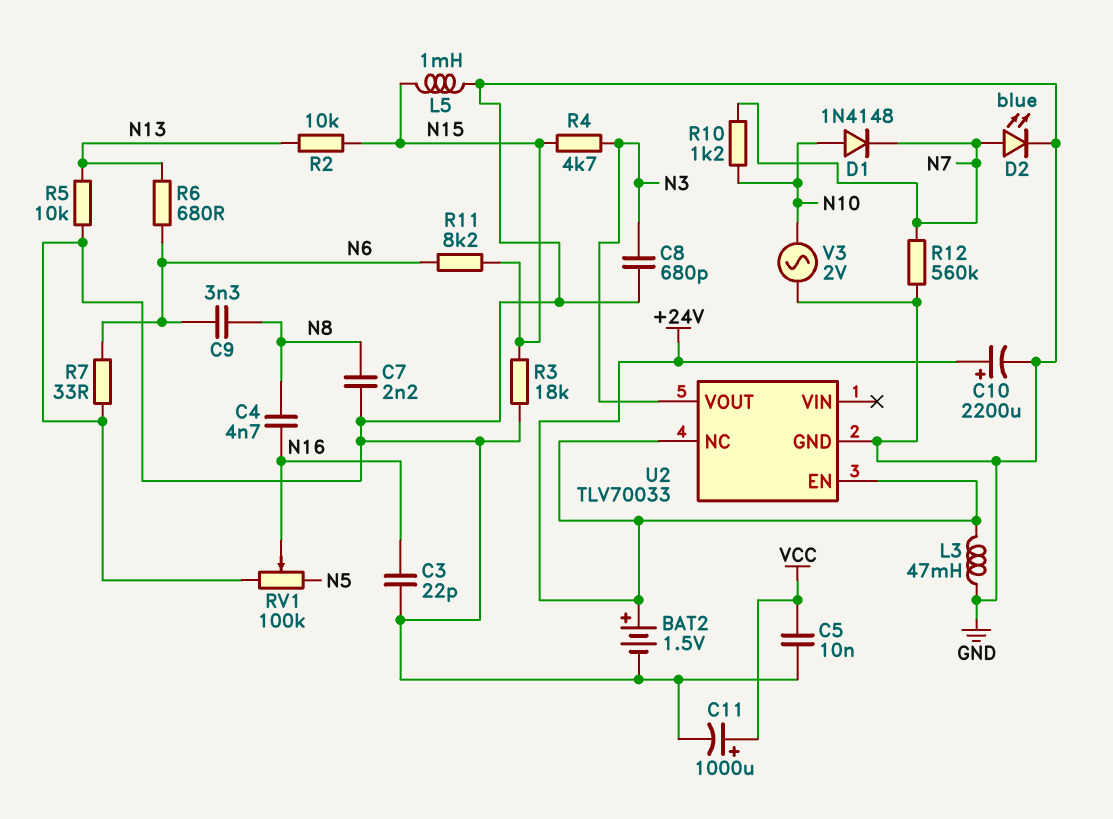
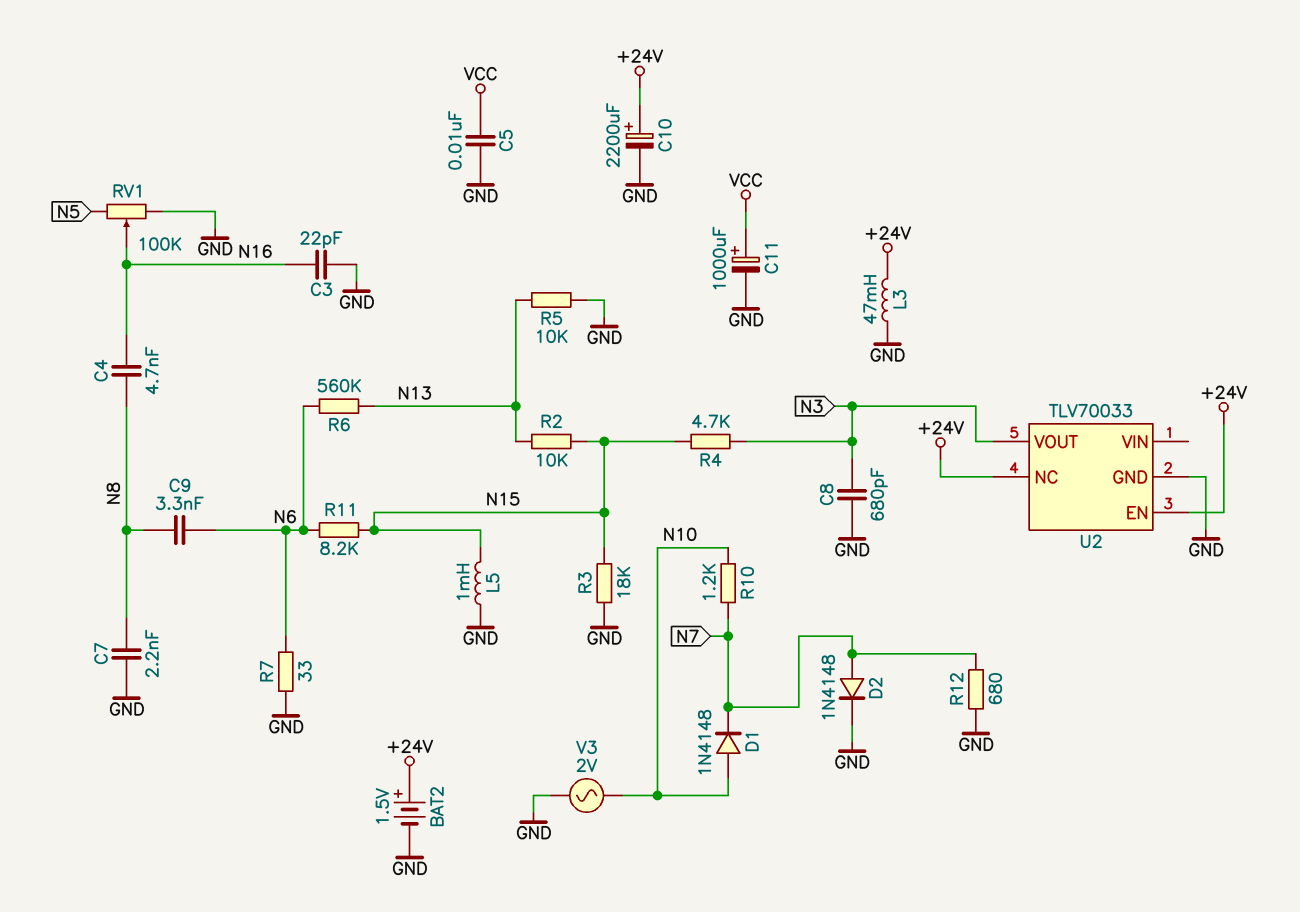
D2: LED blue (A N7, K GND) -> diode 1N4148 (A N7, K GND)
R6: 680 (N6, N13) -> 560k (N6, N13)
R12: 560k (GND, N7) -> 680 (GND, N7)

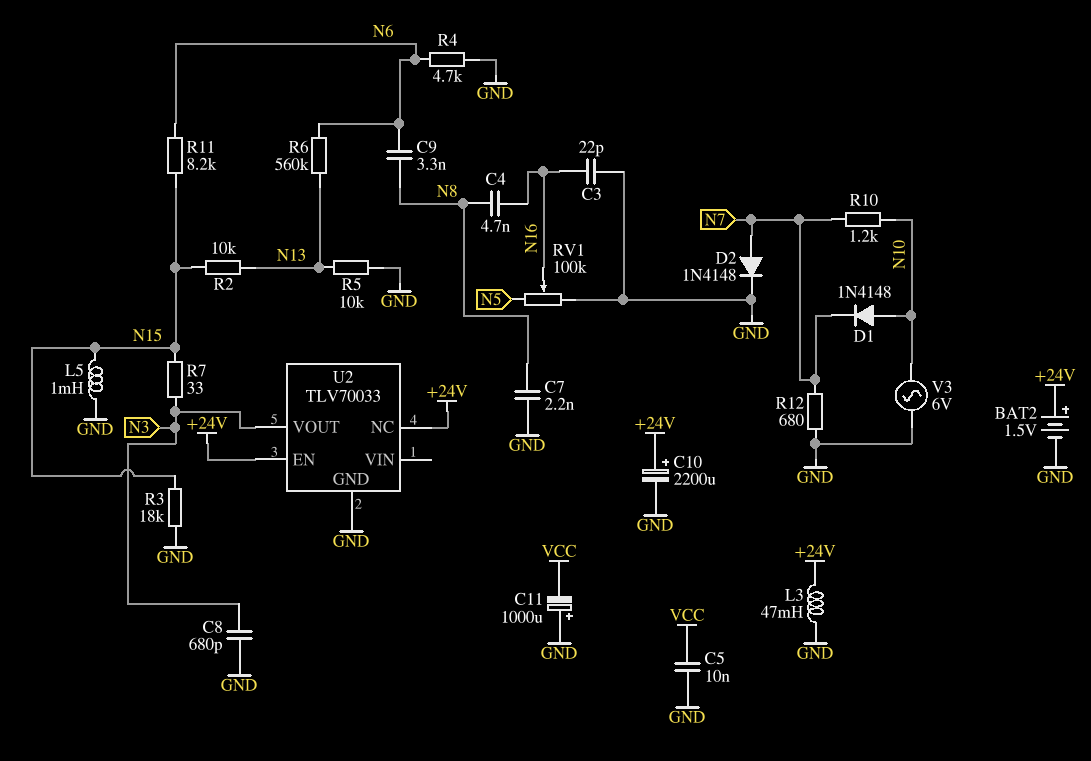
C11: 1000uF (plus VCC, minus GND) -> 1000uF (plus GND, minus VCC)
R4: 4.7k (N3, N15) -> 4.7k (GND, N6)
R7: 33 (GND, N6) -> 33 (N3, N15)
V3: AC 2V (GND, N10) -> AC 6V (GND, N10)

